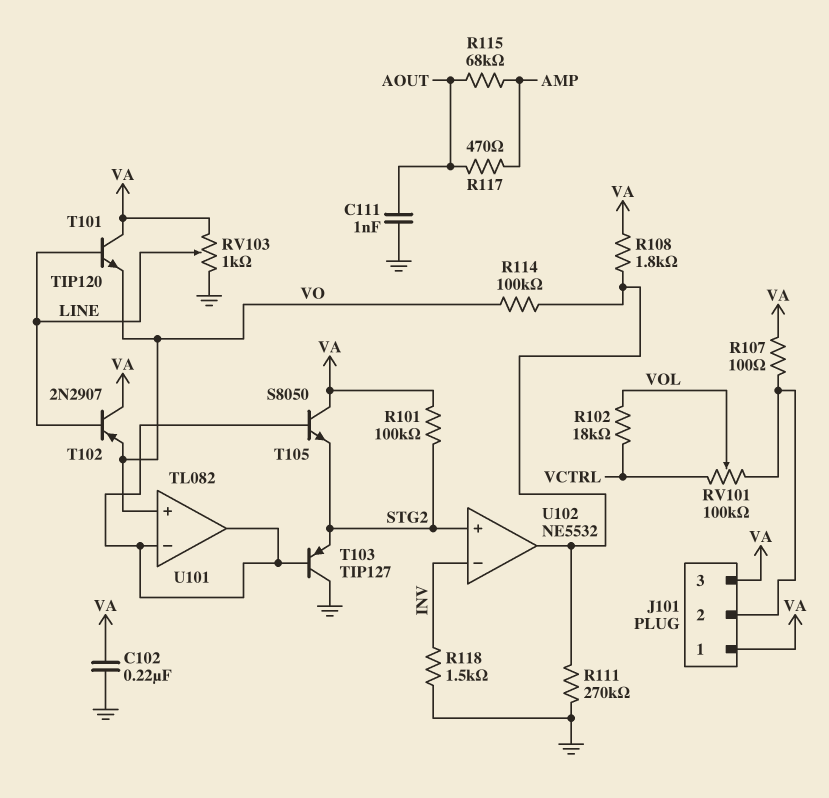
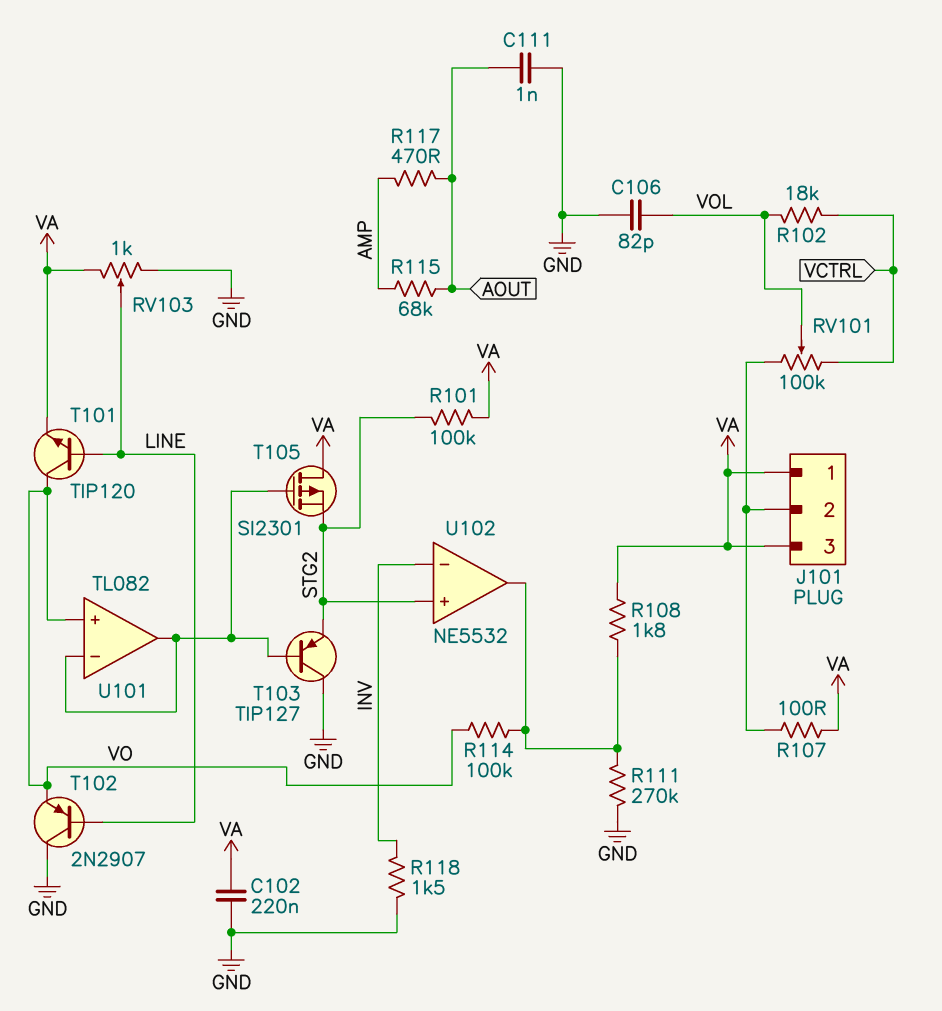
C106: none -> 82pF (GND, VOL)
T101: NPN TIP120 (B LINE, C VA, E VO) -> NPN TIP120 (B LINE, C VO, E VA)
T102: PNP 2N2907 (B LINE, C VA, E VO) -> PNP 2N2907 (B LINE, C GND, E VO)
T105: NPN S8050 (B U101/in-, C VA, E STG2) -> PMOS SI2301 (G U101/in-, D VA, S STG2)

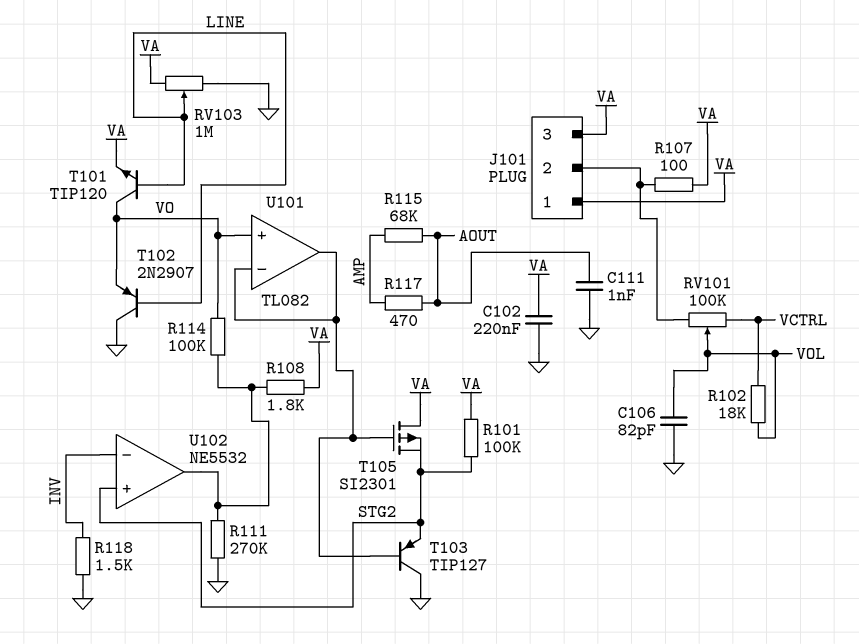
RV103: 1k (GND, VA, wiper LINE) -> 1M (GND, VA, wiper LINE)

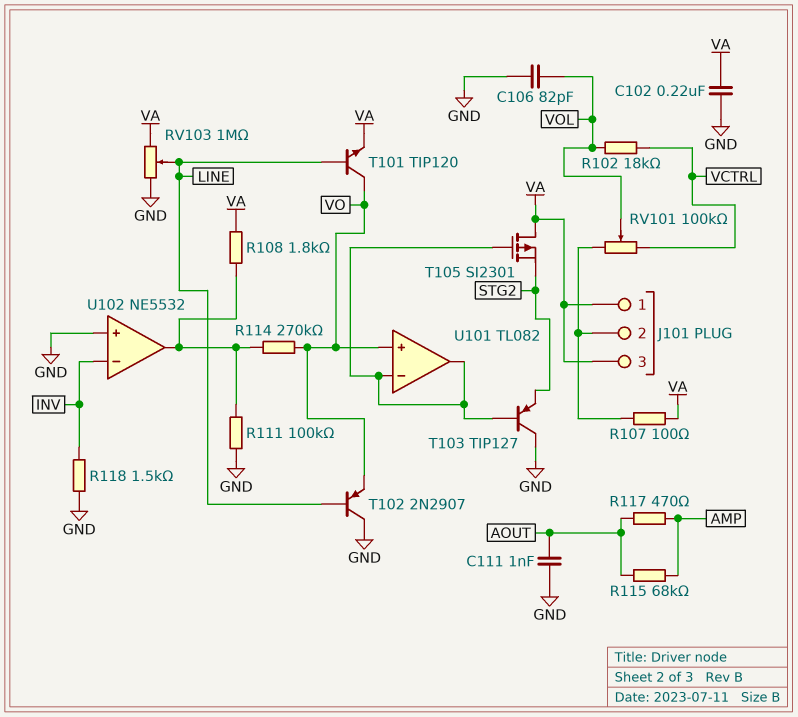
R101: 100k (STG2, VA) -> none
R111: 270k (GND, U102/out) -> 100k (GND, U102/out)
R114: 100k (U102/out, VO) -> 270k (U102/out, VO)
U102 pin in+: STG2 -> GND

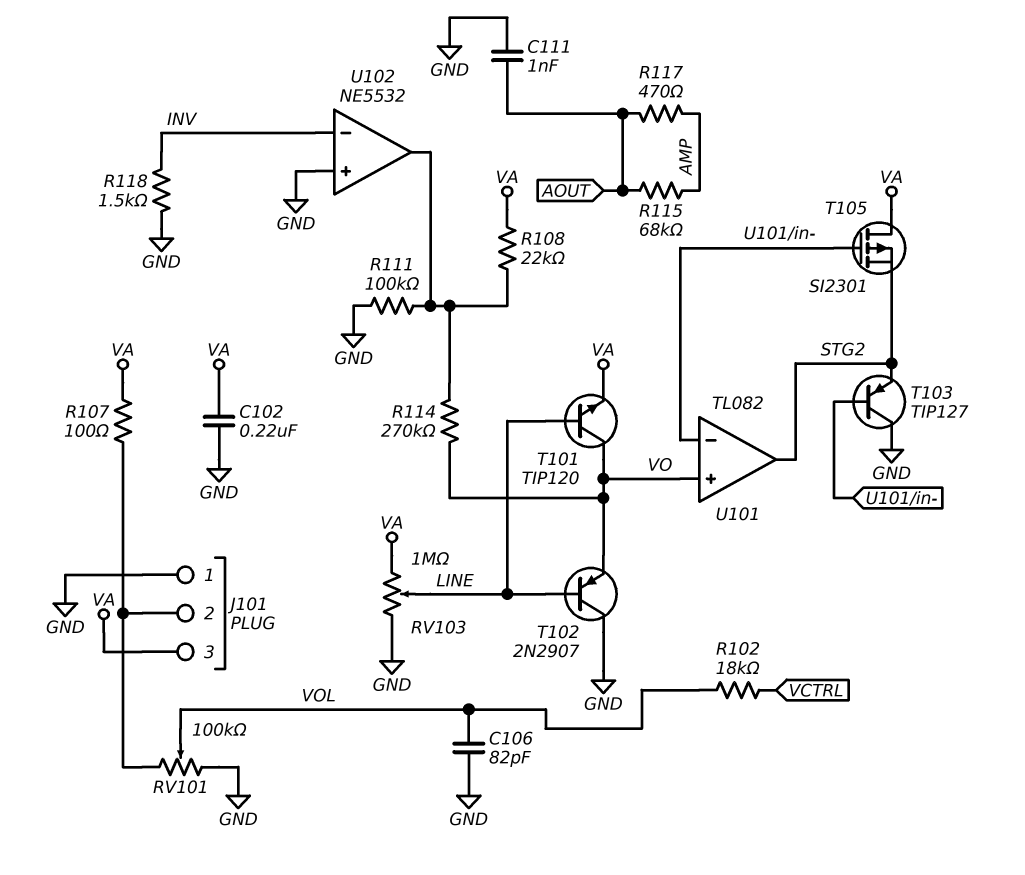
J101 pin 1: VA -> GND
R108: 1.8k (U102/out, VA) -> 22k (U102/out, VA)
RV101: 100k (J101/2, VCTRL, wiper VOL) -> 100k (GND, J101/2, wiper VOL)
U101 pin out: U101/in- -> STG2

